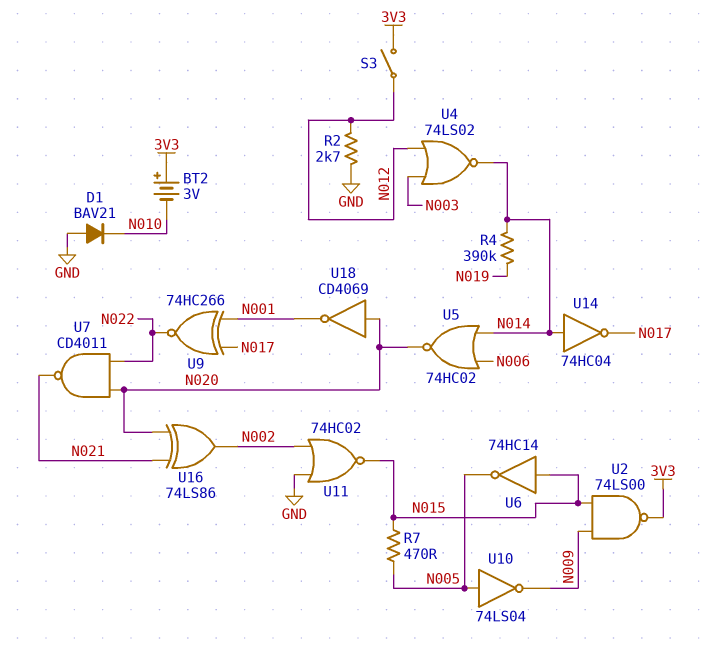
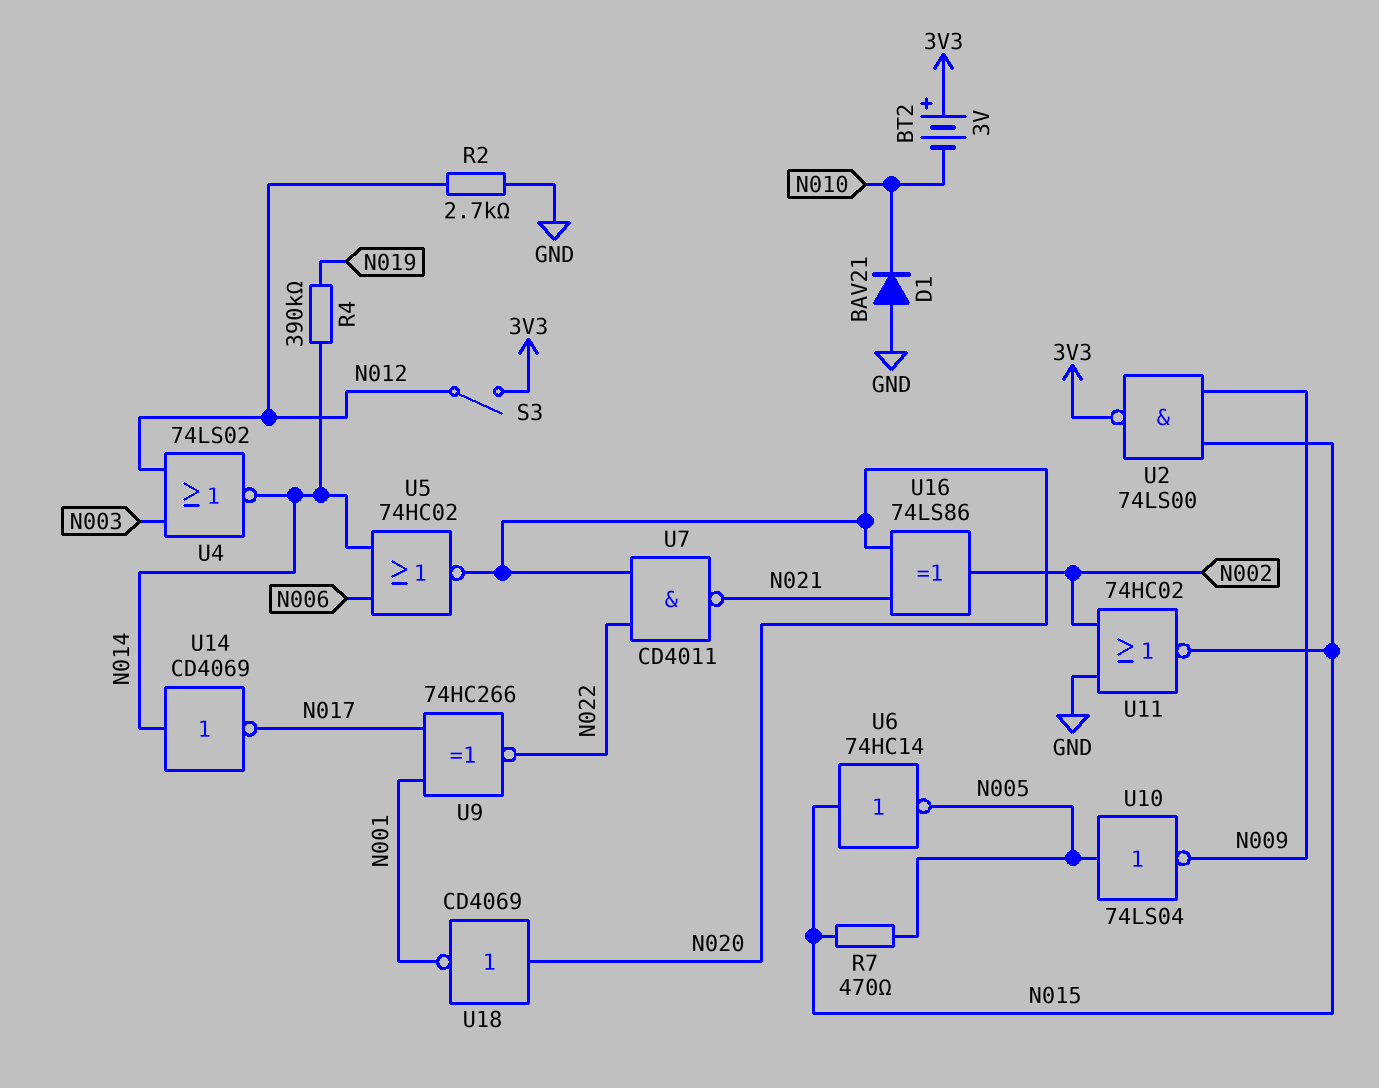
U14: NOT 74HC04 (in N014, out N017) -> NOT CD4069 (in N014, out N017)

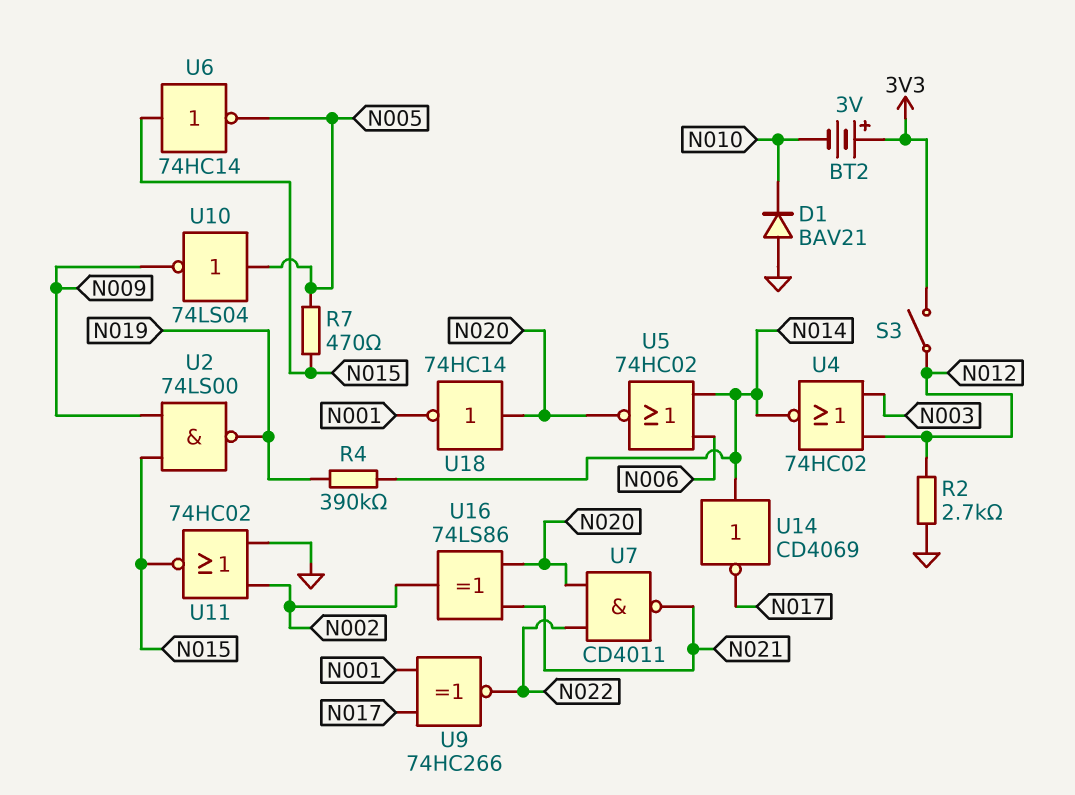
U2: NAND 74LS00 (in N009, in N015, out 3V3) -> NAND 74LS00 (in N009, in N015, out N019)
U4: NOR 74LS02 (in N003, in N012, out N014) -> NOR 74HC02 (in N003, in N012, out N014)
U18: NOT CD4069 (in N020, out N001) -> NOT 74HC14 (in N020, out N001)

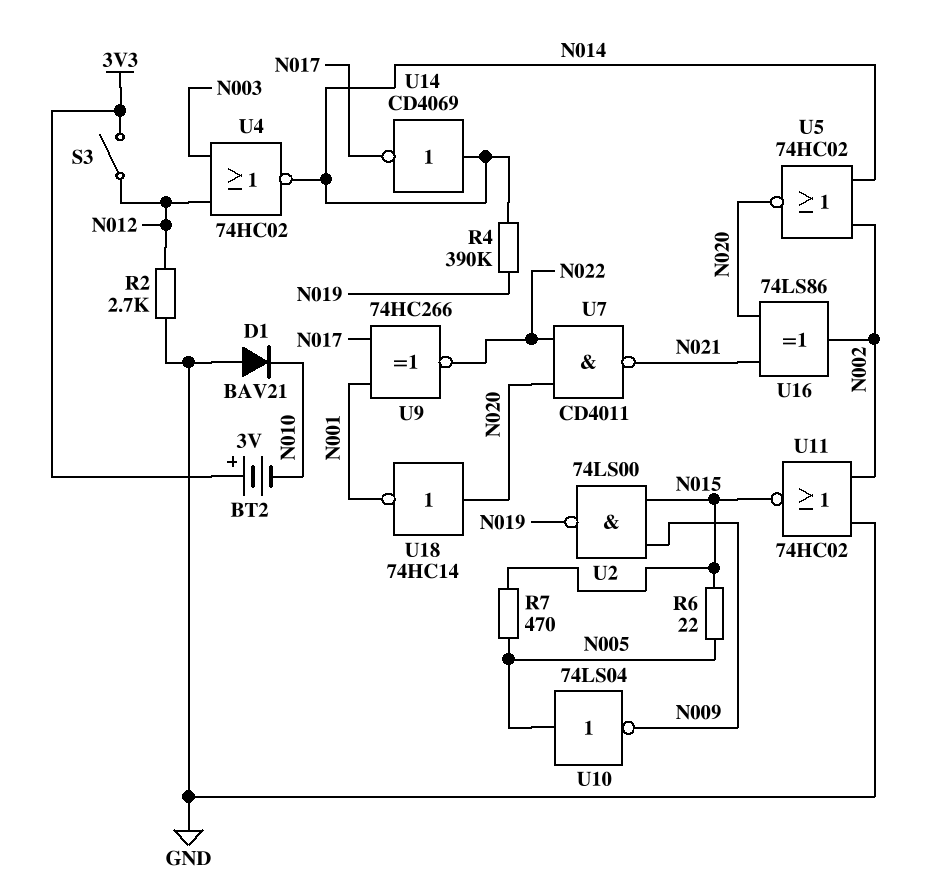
R6: none -> 22 (N005, N015)
U5: NOR 74HC02 (in N006, in N014, out N020) -> NOR 74HC02 (in N002, in N014, out N020)
U6: NOT 74HC14 (in N015, out N005) -> none

